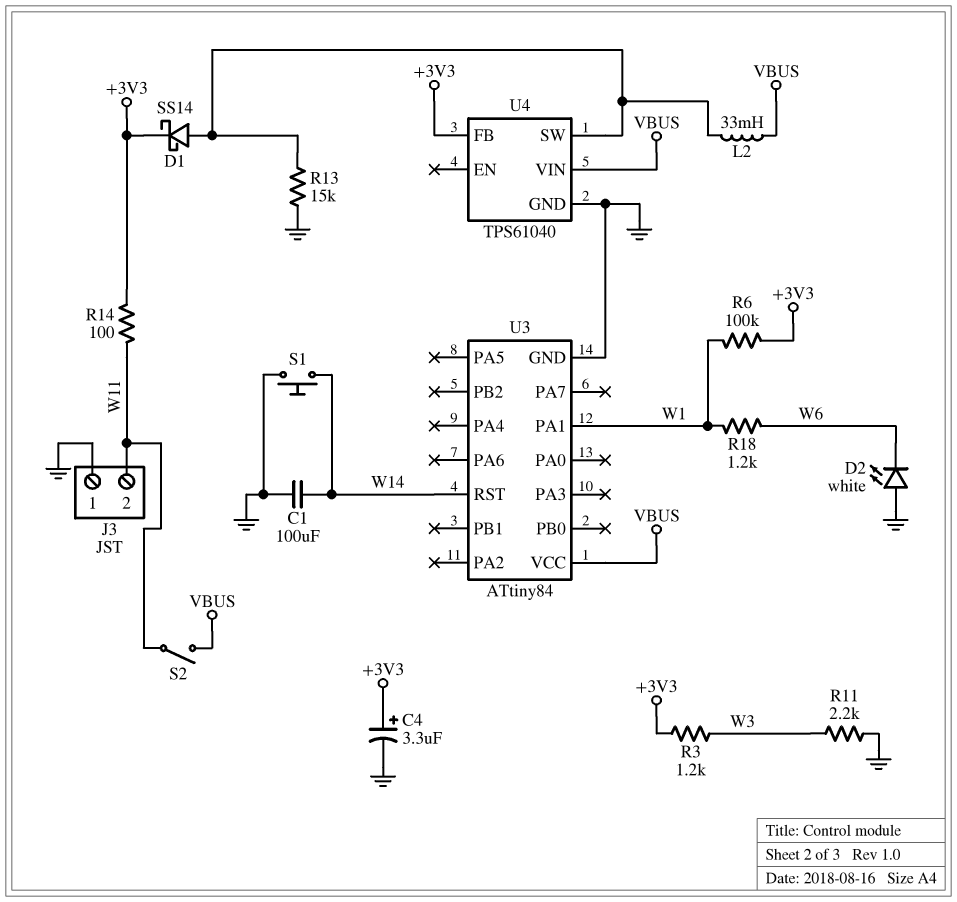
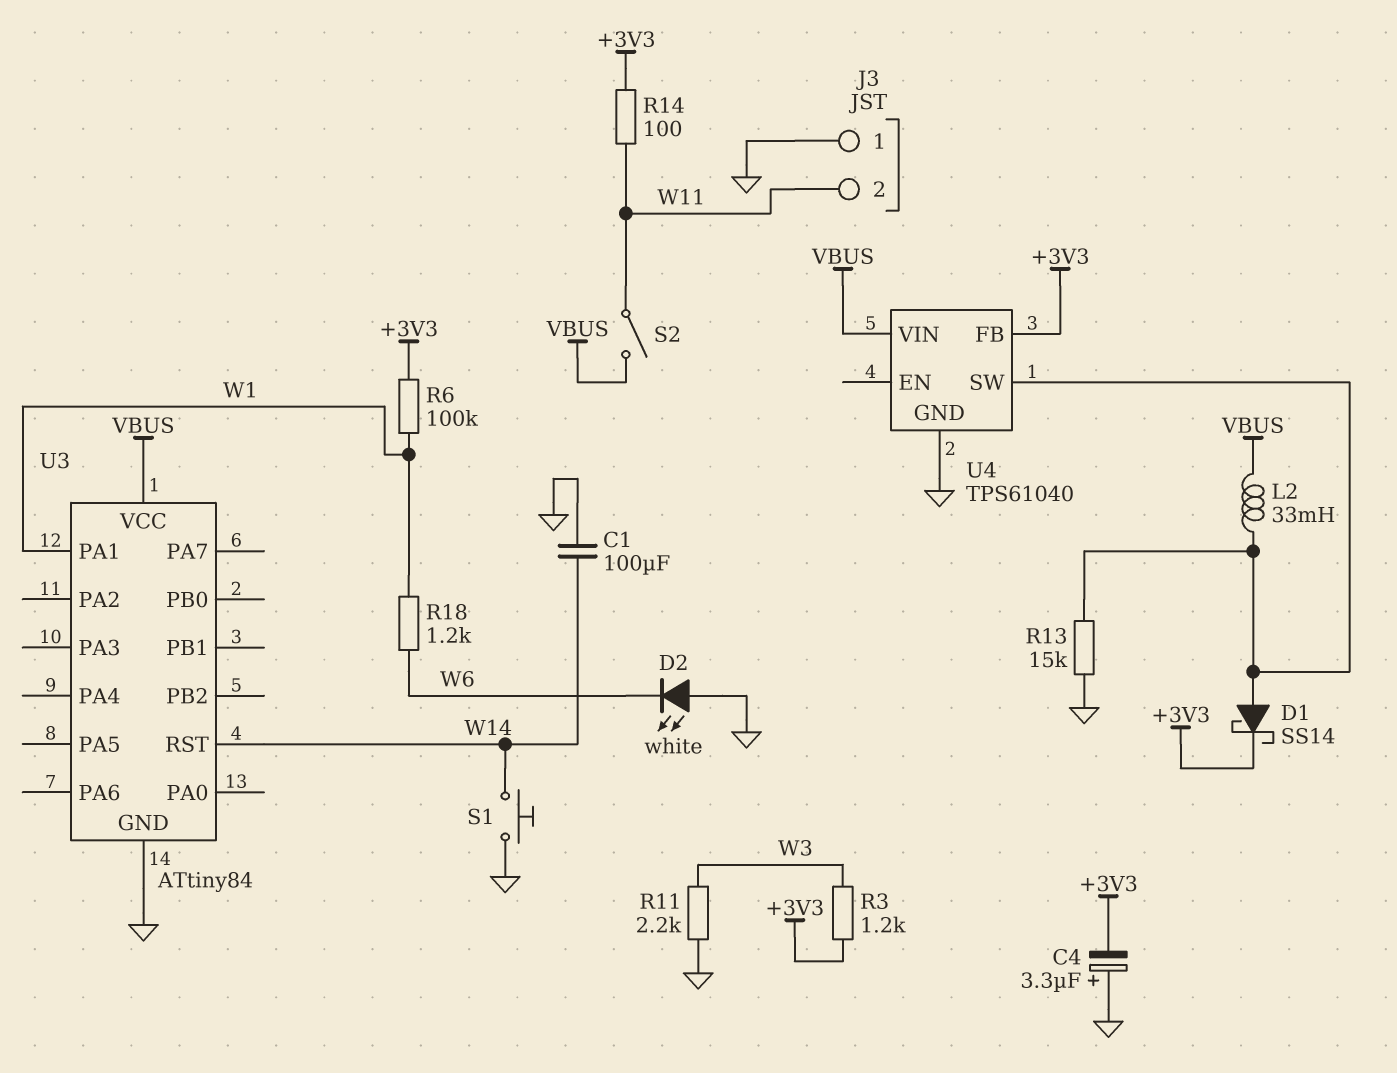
C4: 3.3uF (plus +3V3, minus GND) -> 3.3uF (plus GND, minus +3V3)

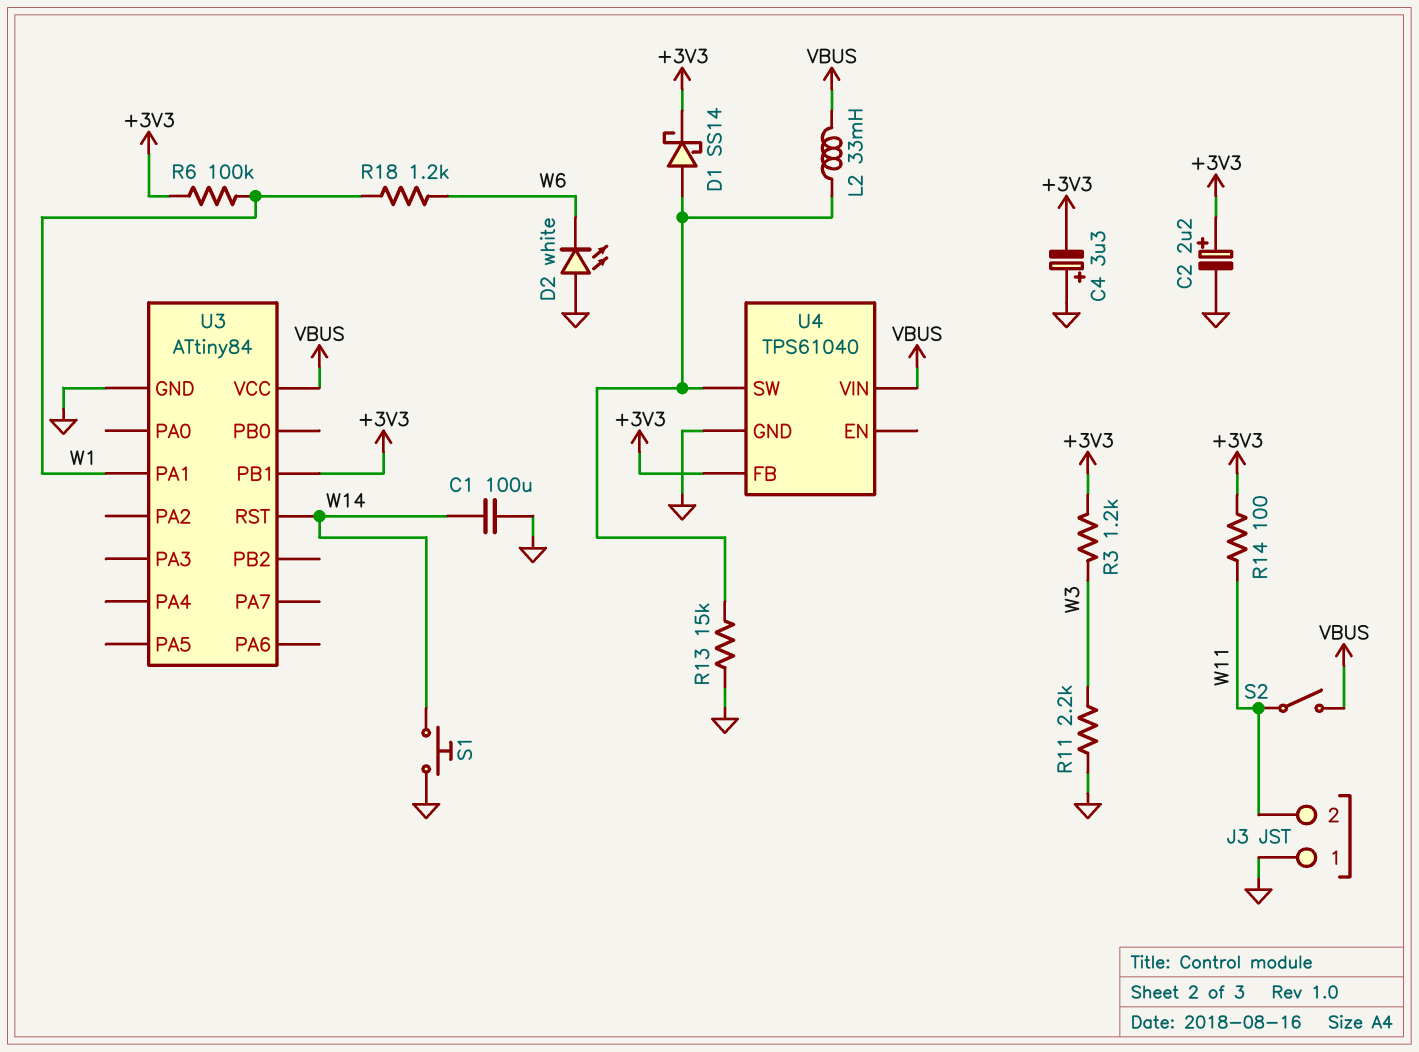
C2: none -> 2.2uF (plus +3V3, minus GND)
U3 pin PB1: none -> +3V3

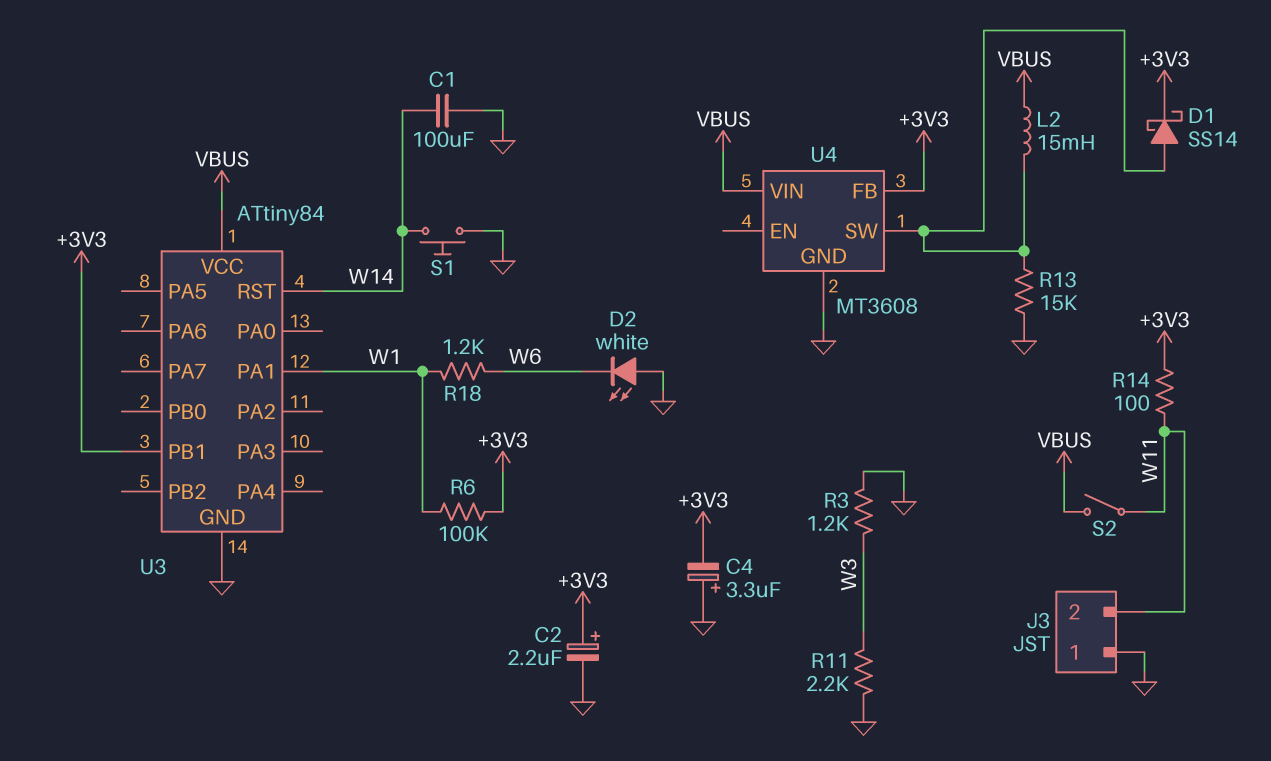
L2: 33mH (U4/SW, VBUS) -> 15mH (U4/SW, VBUS)
R3: 1.2k (+3V3, W3) -> 1.2k (GND, W3)
U4: TPS61040 -> MT3608

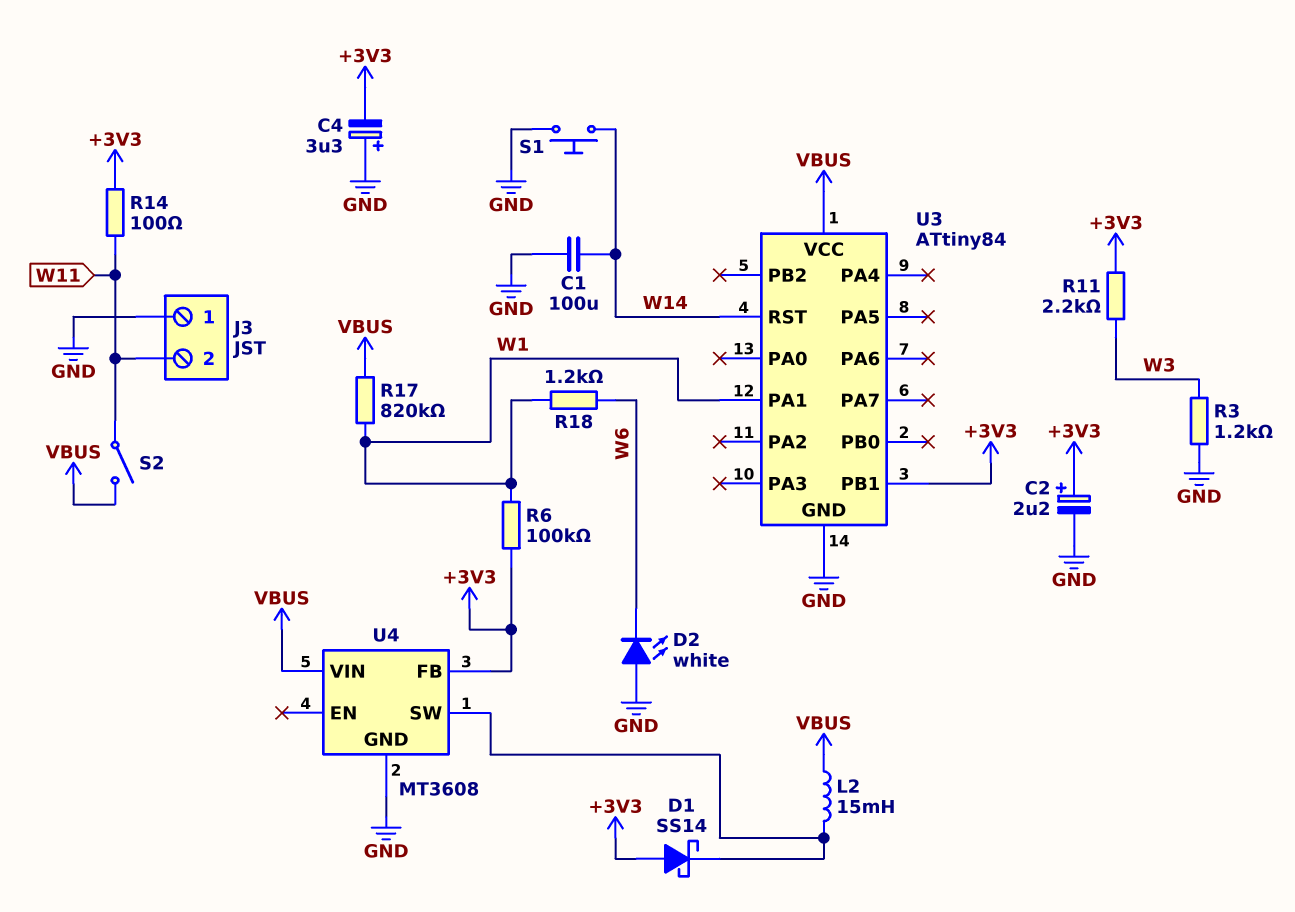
D1: schottky SS14 (A U4/SW, K +3V3) -> schottky SS14 (A +3V3, K U4/SW)
R11: 2.2k (GND, W3) -> 2.2k (+3V3, W3)
R13: 15k (GND, U4/SW) -> none
R17: none -> 820k (VBUS, W1)

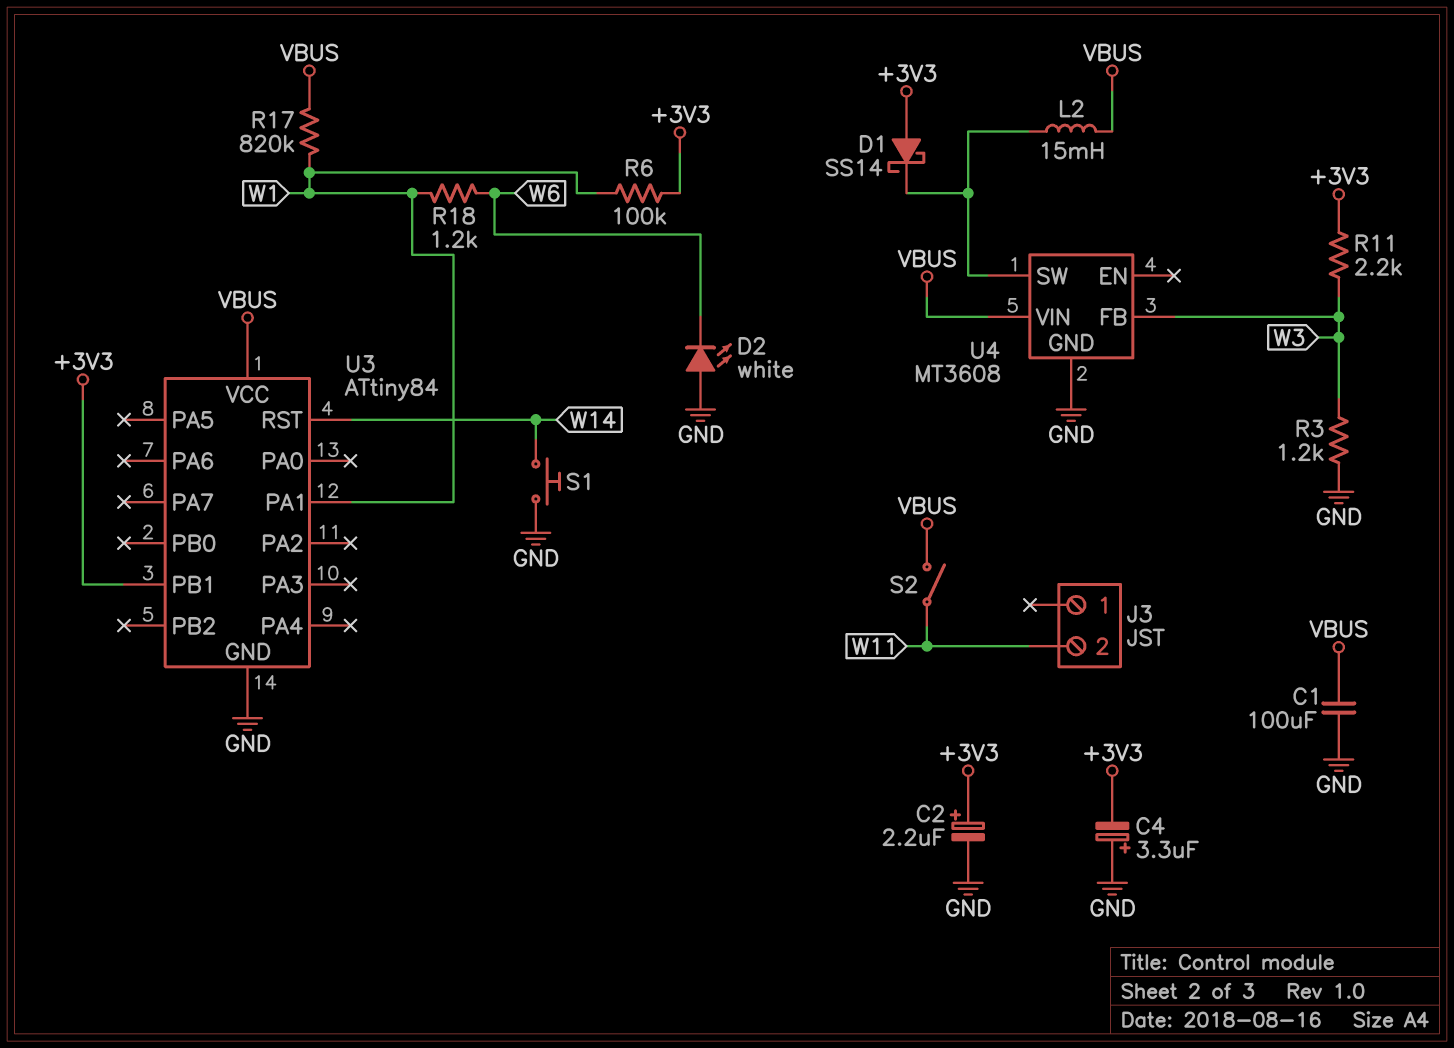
C1: 100uF (GND, W14) -> 100uF (GND, VBUS)
J3 pin 1: GND -> none
R14: 100 (+3V3, W11) -> none
U4 pin FB: +3V3 -> W3

